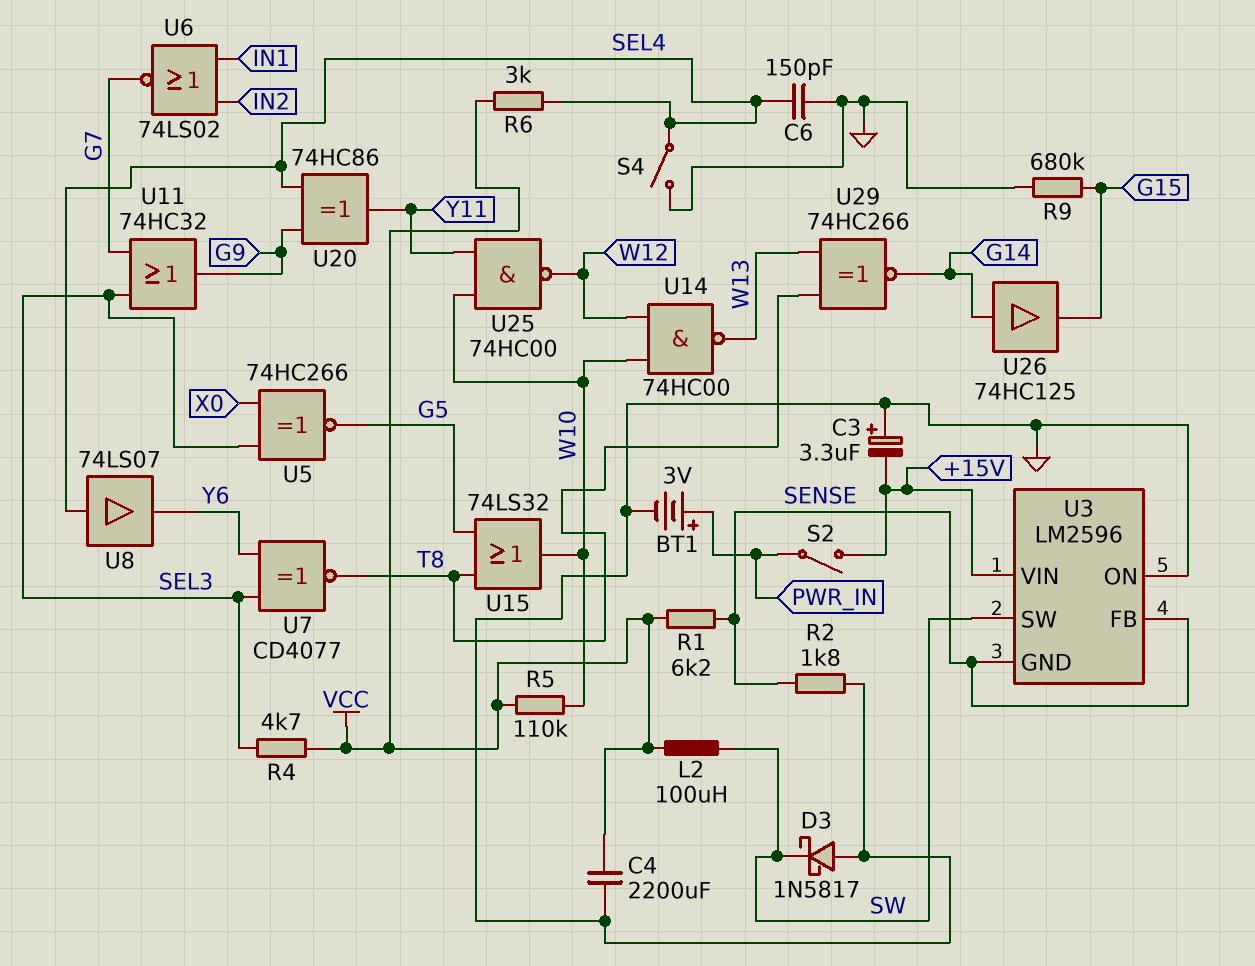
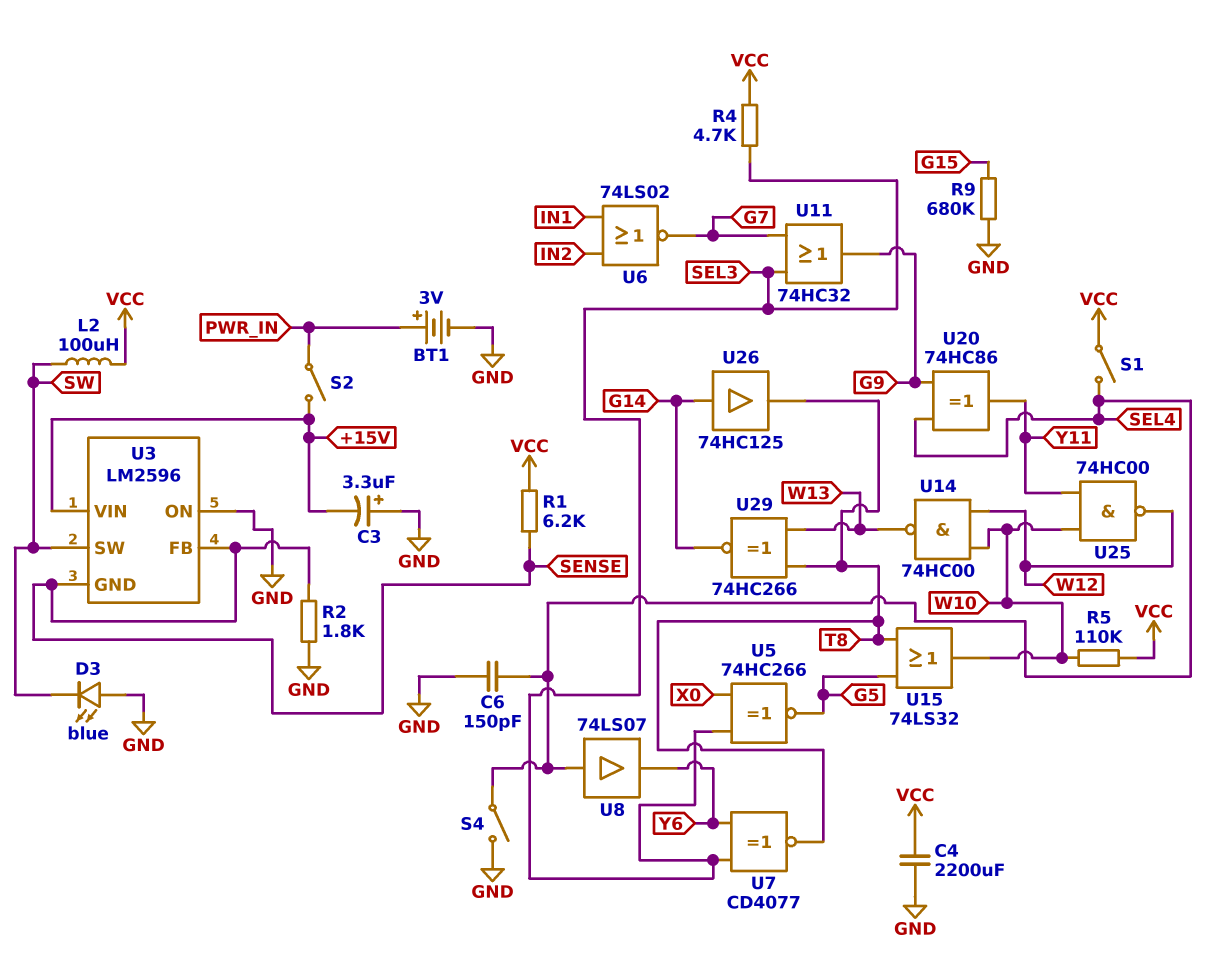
D3: schottky 1N5817 (A GND, K SW) -> LED blue (A GND, K SW)
R6: 3k (SEL4, VCC) -> none
S1: none -> switch (SEL4, VCC)
U26: buffer 74HC125 (in G14, out G15) -> buffer 74HC125 (in G14, out T8)

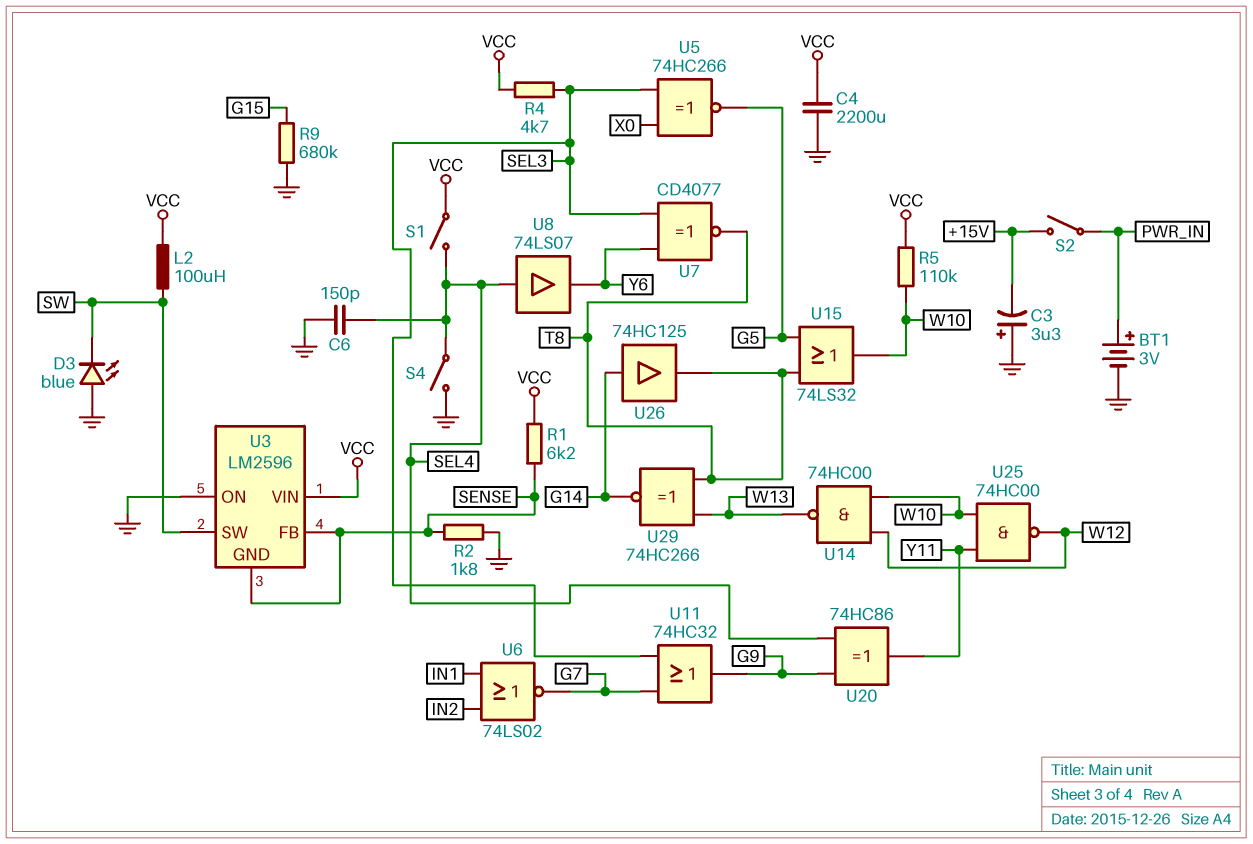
U3 pin VIN: +15V -> VCC

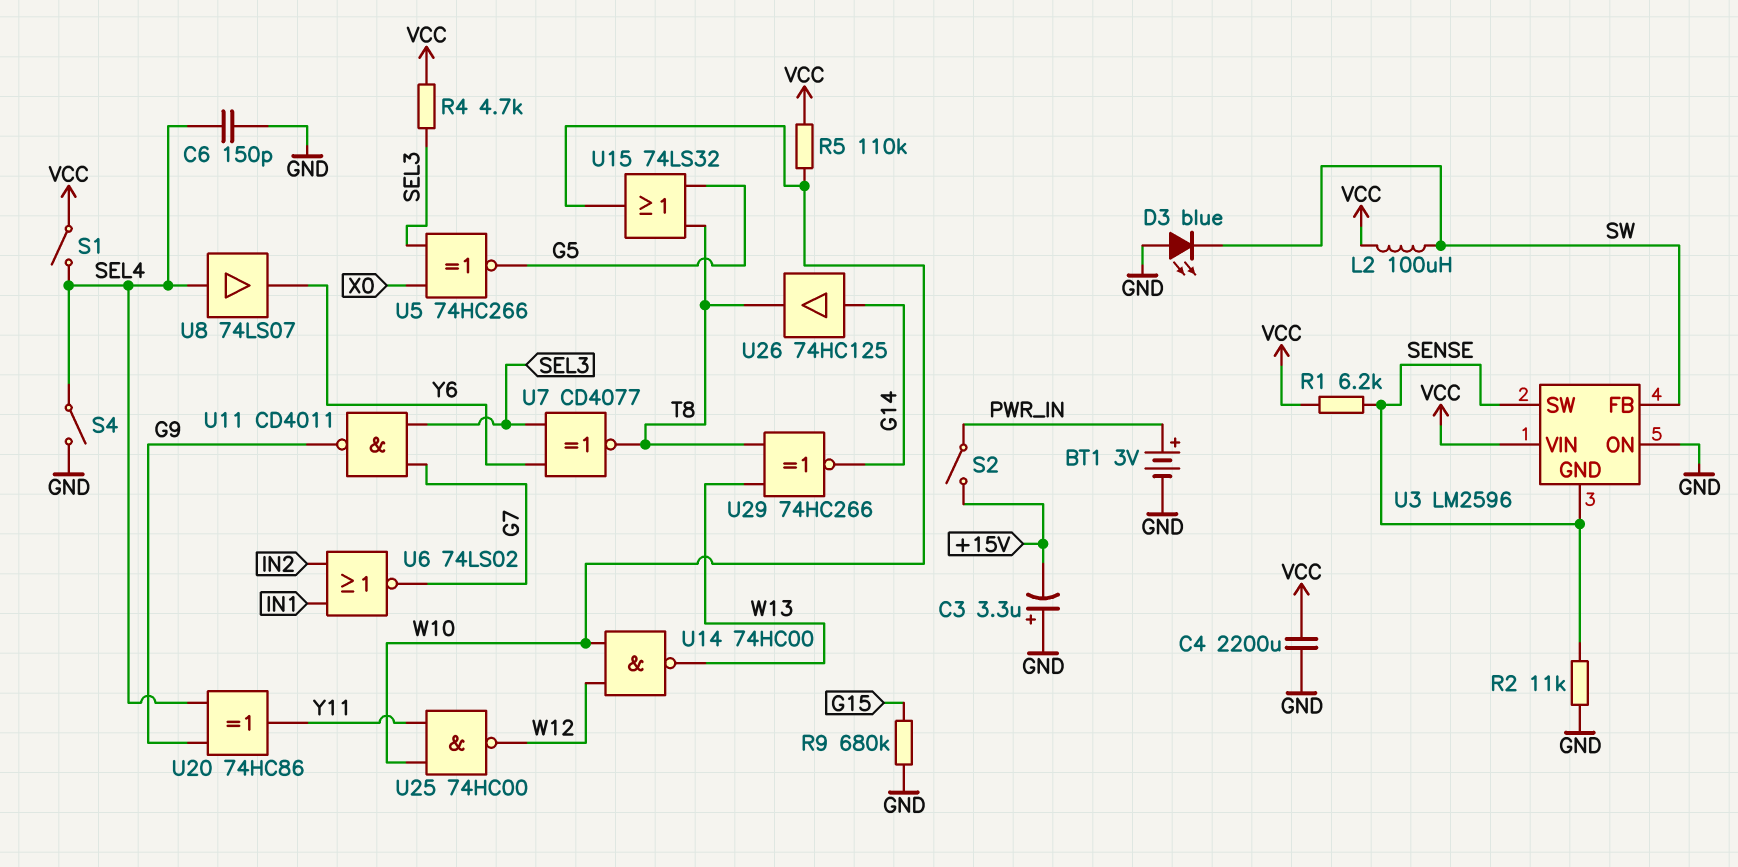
R2: 1.8k (GND, SENSE) -> 11k (GND, SENSE)
U3 pin FB: SENSE -> SW
U3 pin SW: SW -> SENSE
U11: OR 74HC32 (in G7, in SEL3, out G9) -> NAND CD4011 (in G7, in SEL3, out G9)

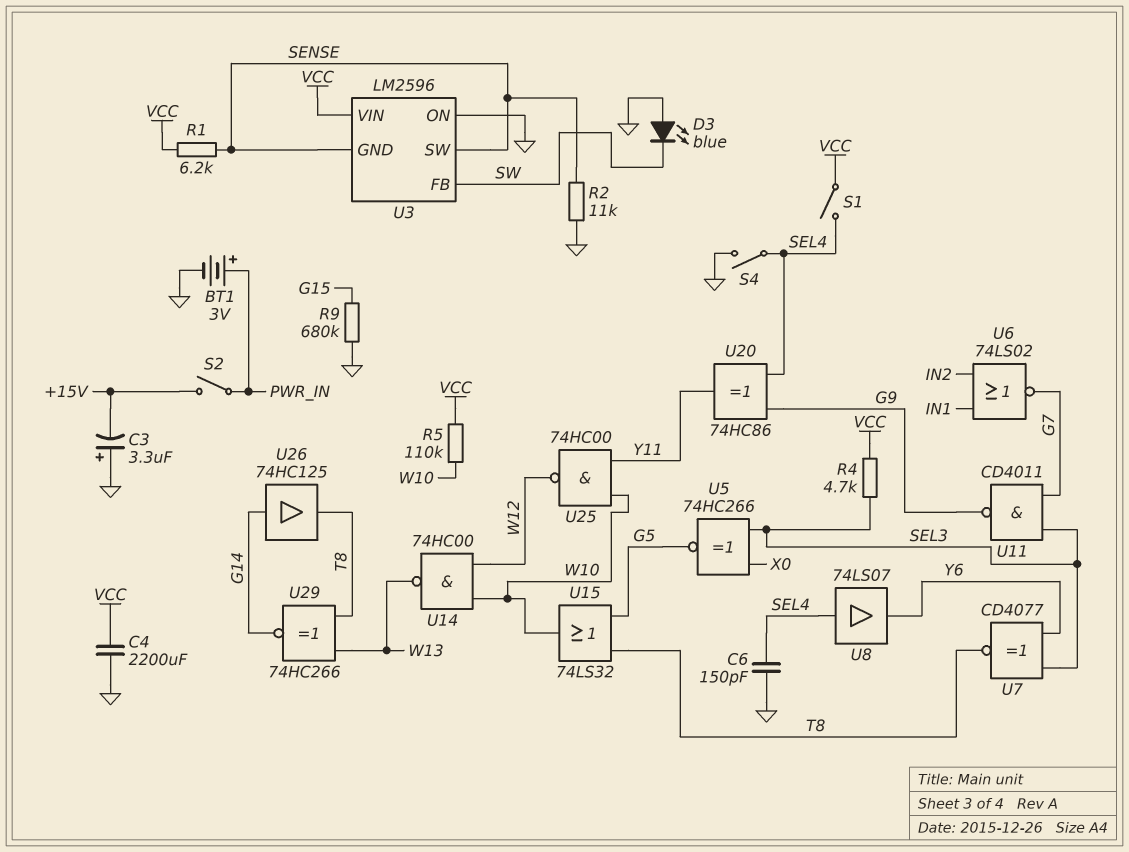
L2: 100uH (SW, VCC) -> none

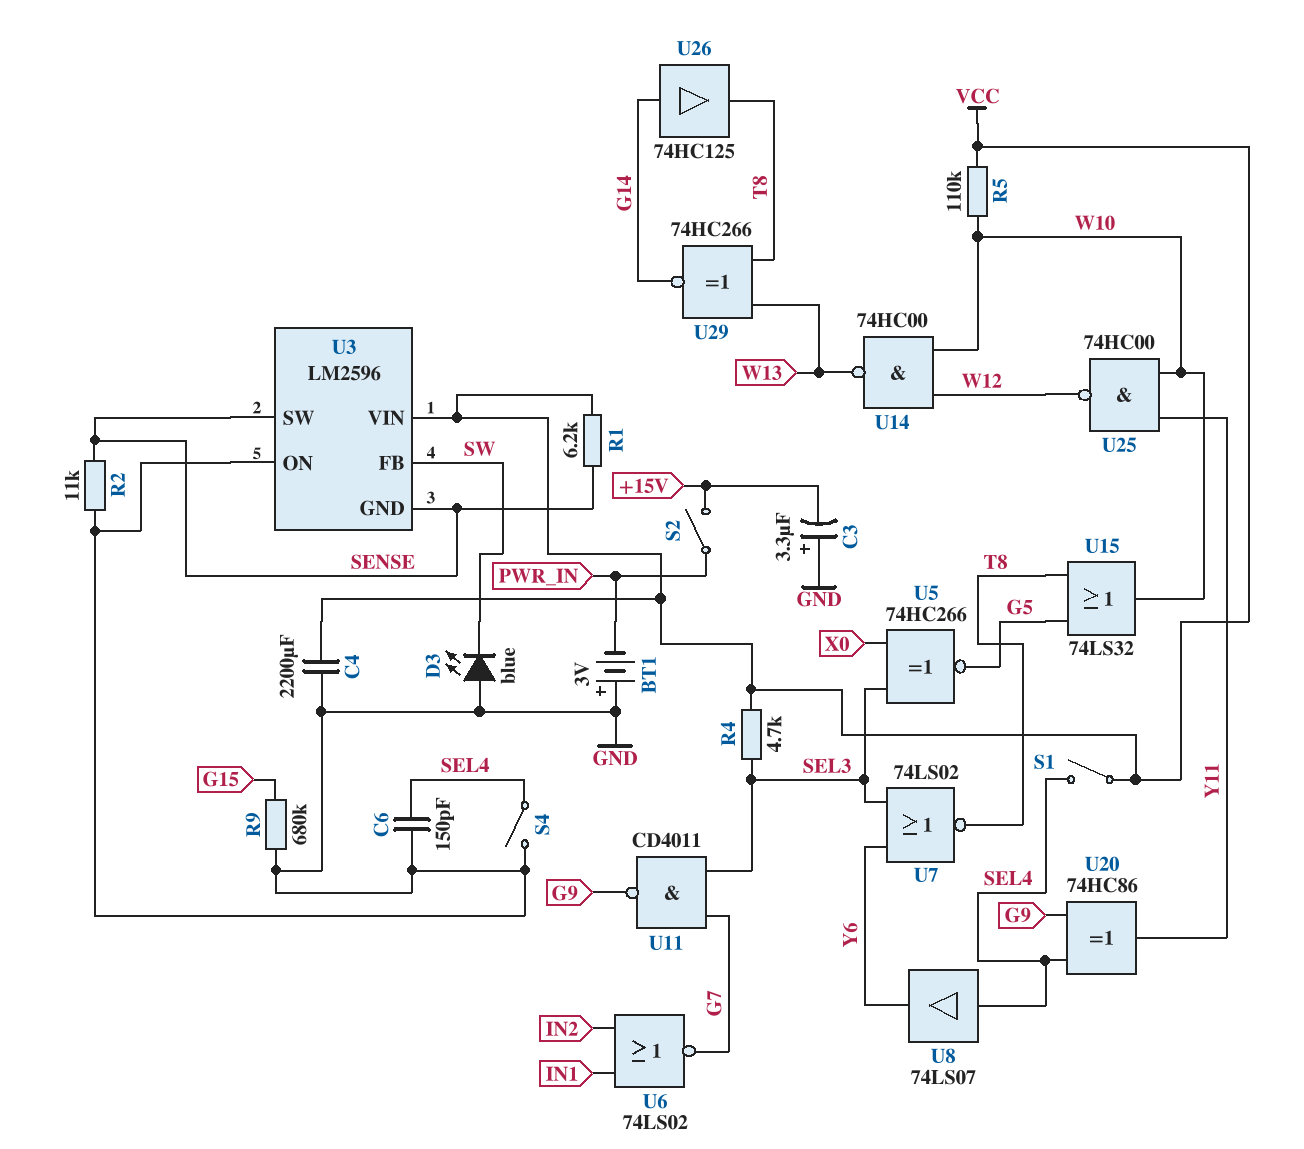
BT1: 3V (plus PWR_IN, minus GND) -> 3V (plus GND, minus PWR_IN)
U7: XNOR CD4077 (in SEL3, in Y6, out T8) -> NOR 74LS02 (in SEL3, in Y6, out T8)

